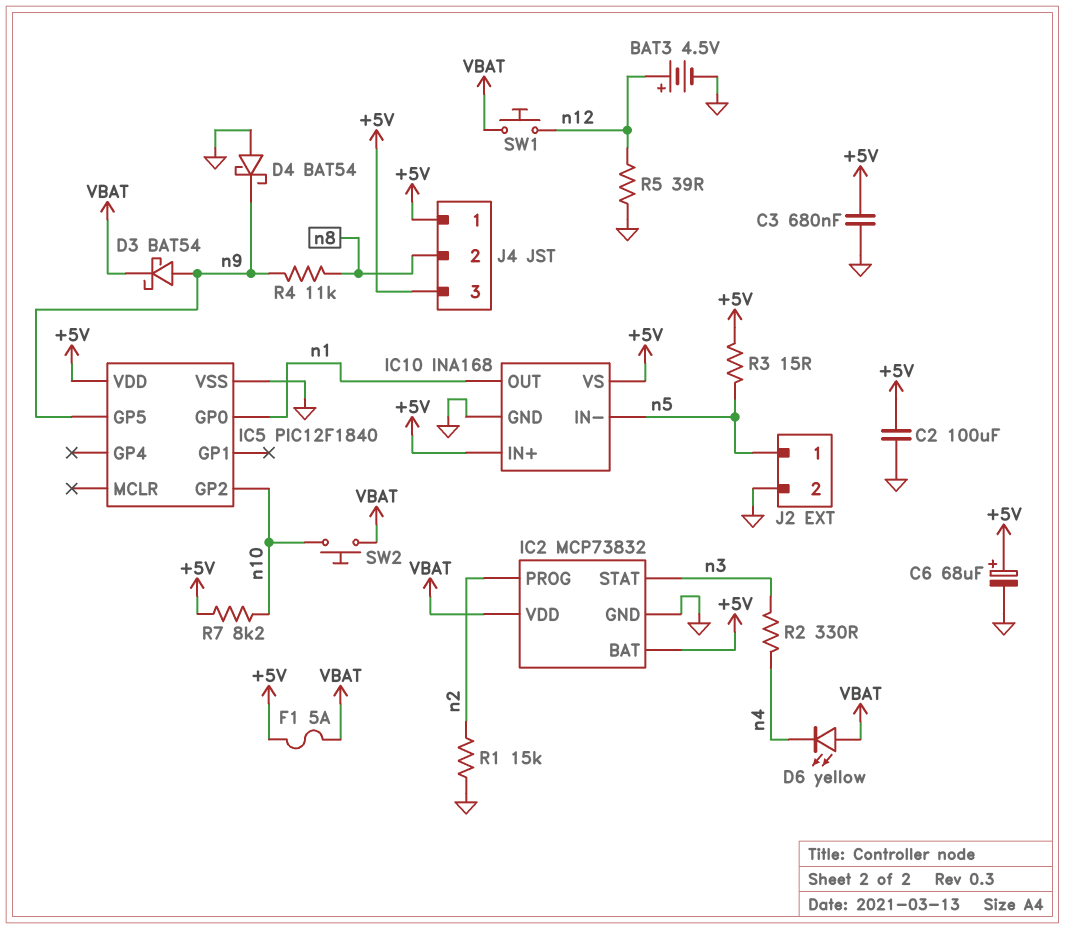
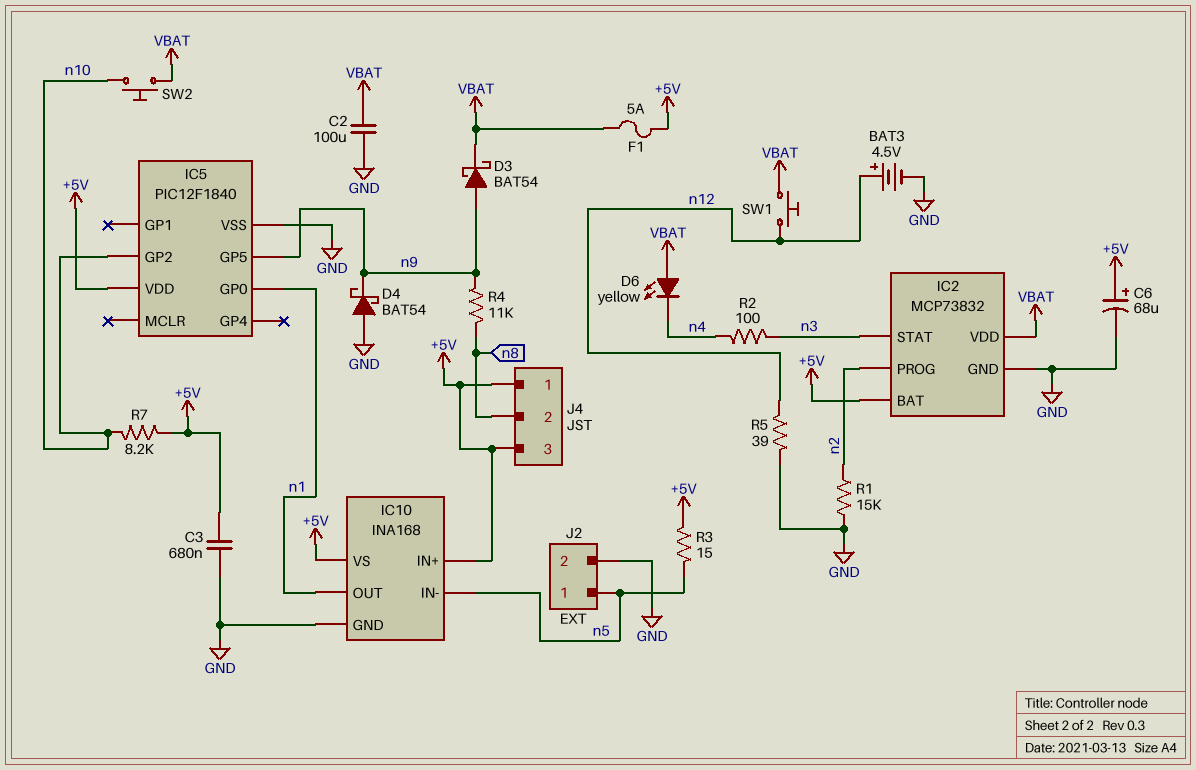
C2: 100uF (+5V, GND) -> 100uF (GND, VBAT)
R2: 330 (n3, n4) -> 100 (n3, n4)

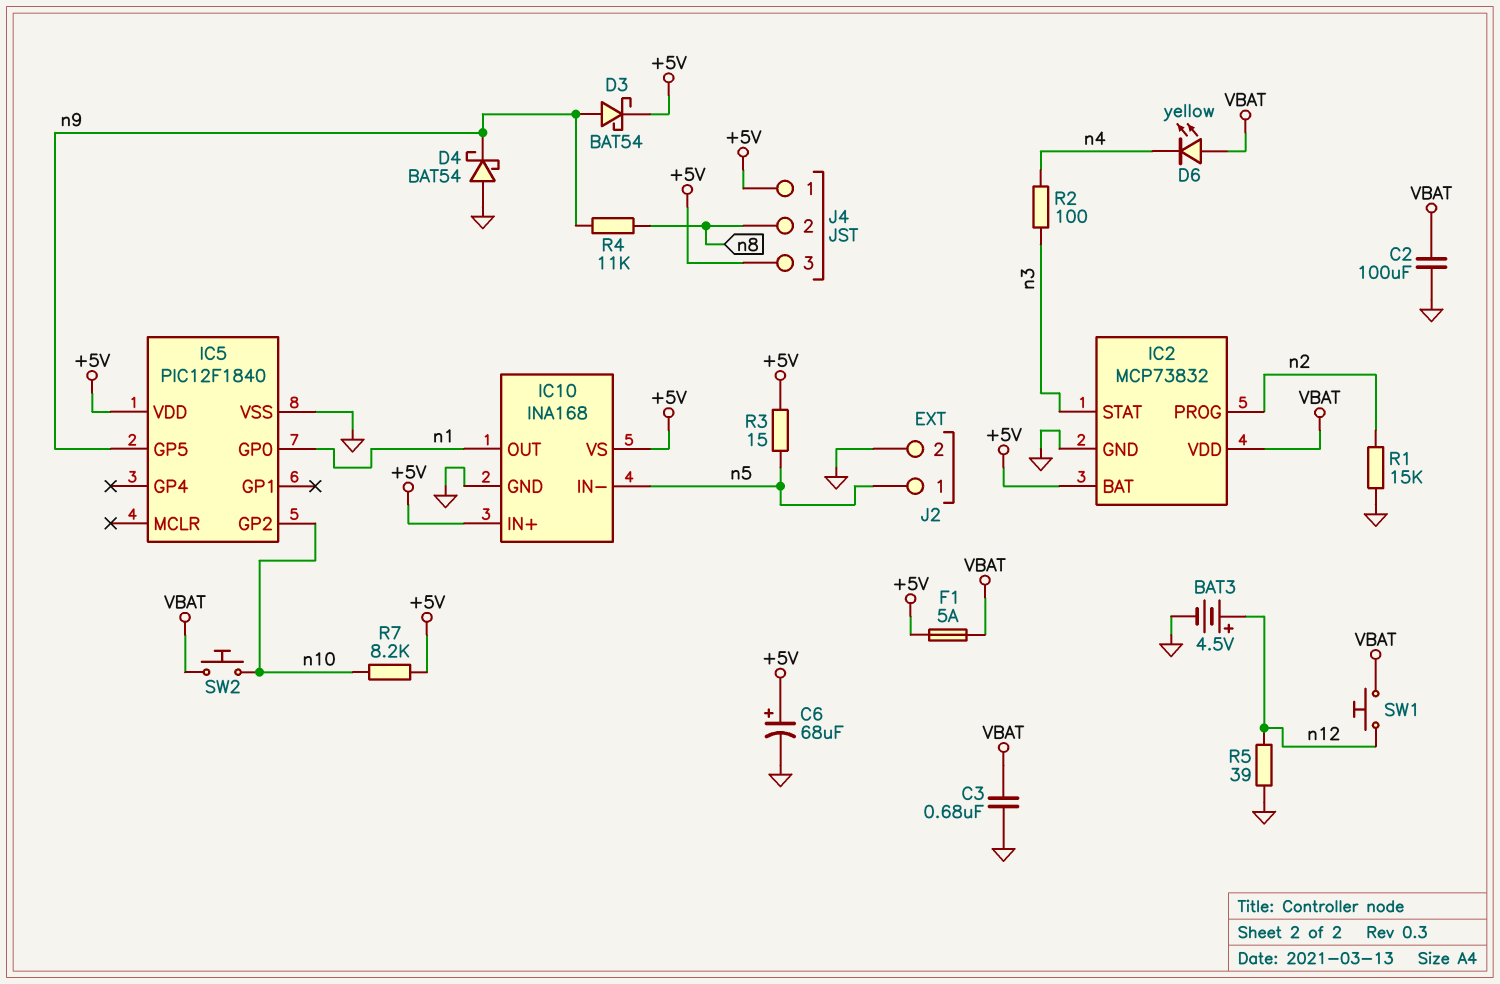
C3: 680nF (+5V, GND) -> 680nF (GND, VBAT)
D3: schottky BAT54 (A n9, K VBAT) -> schottky BAT54 (A n9, K +5V)

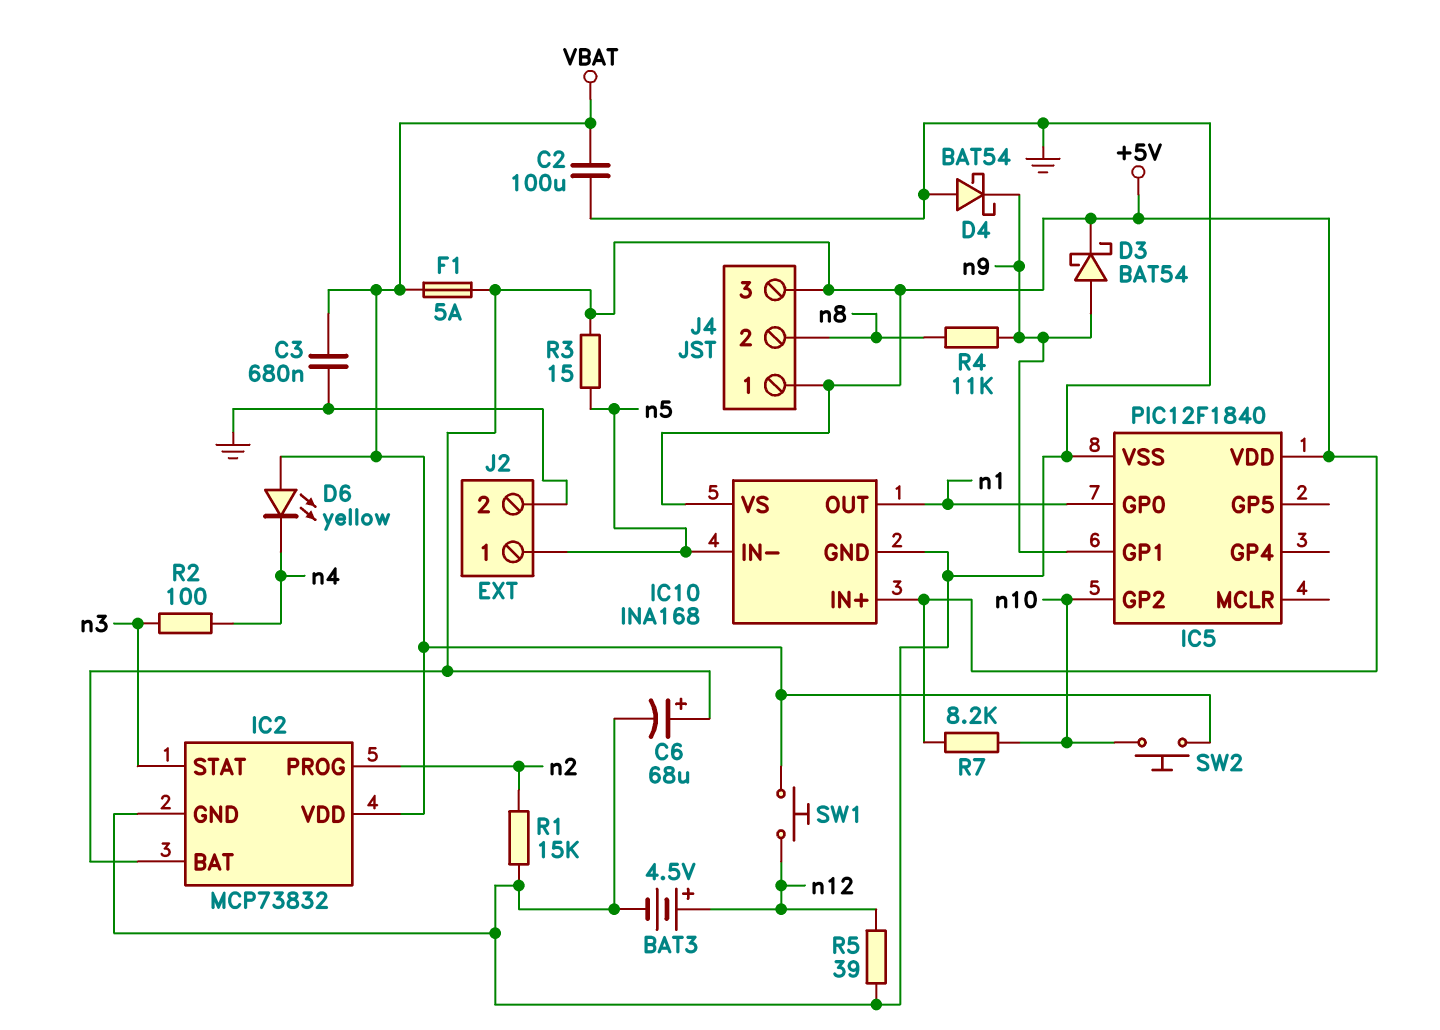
IC5 pin GP1: none -> n9
IC5 pin GP5: n9 -> none

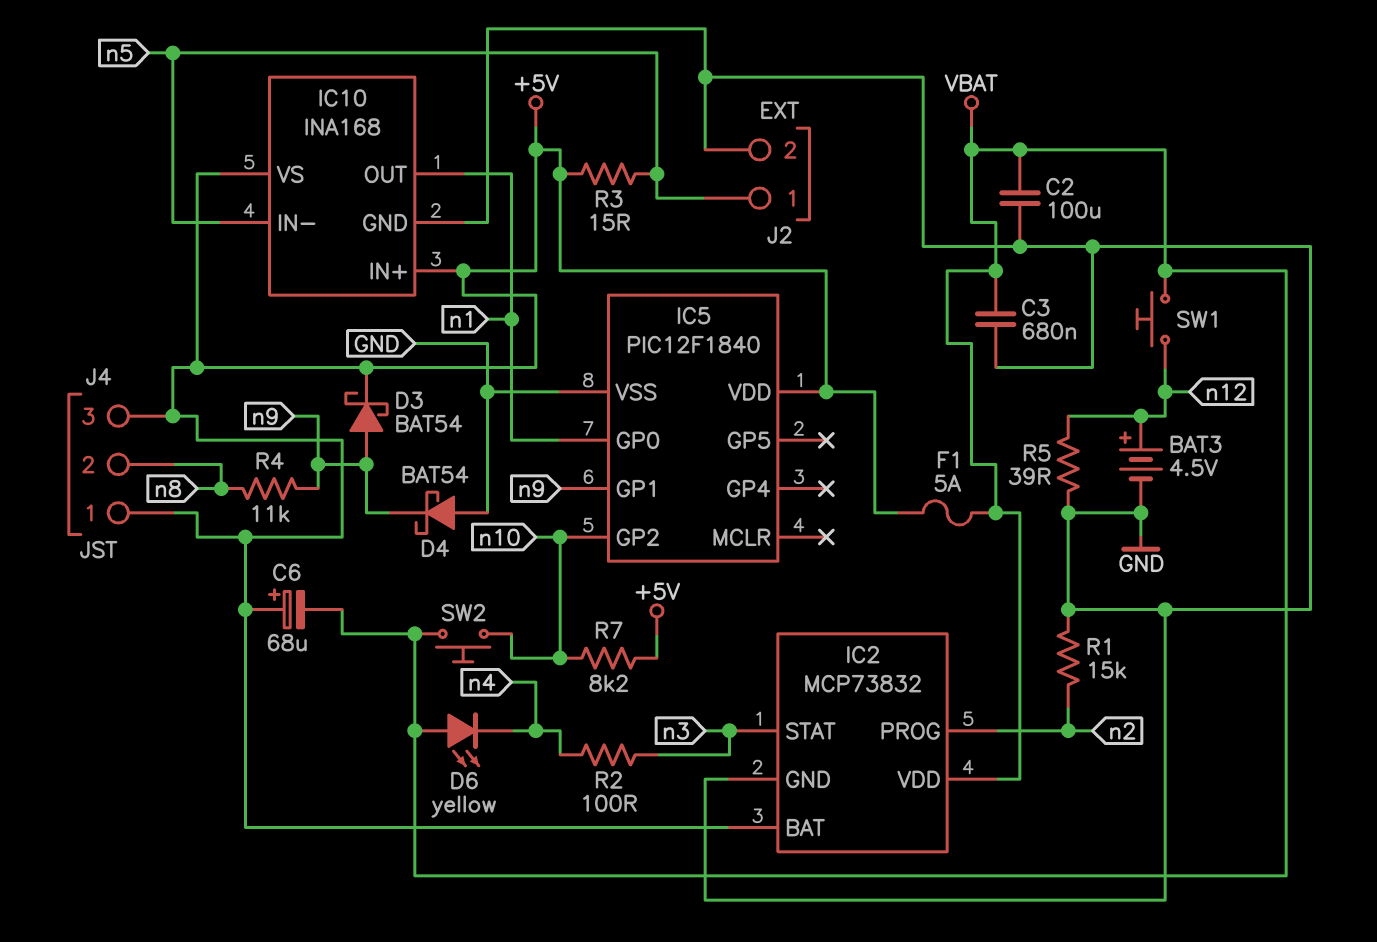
C6: 68uF (plus +5V, minus GND) -> 68uF (plus +5V, minus VBAT)

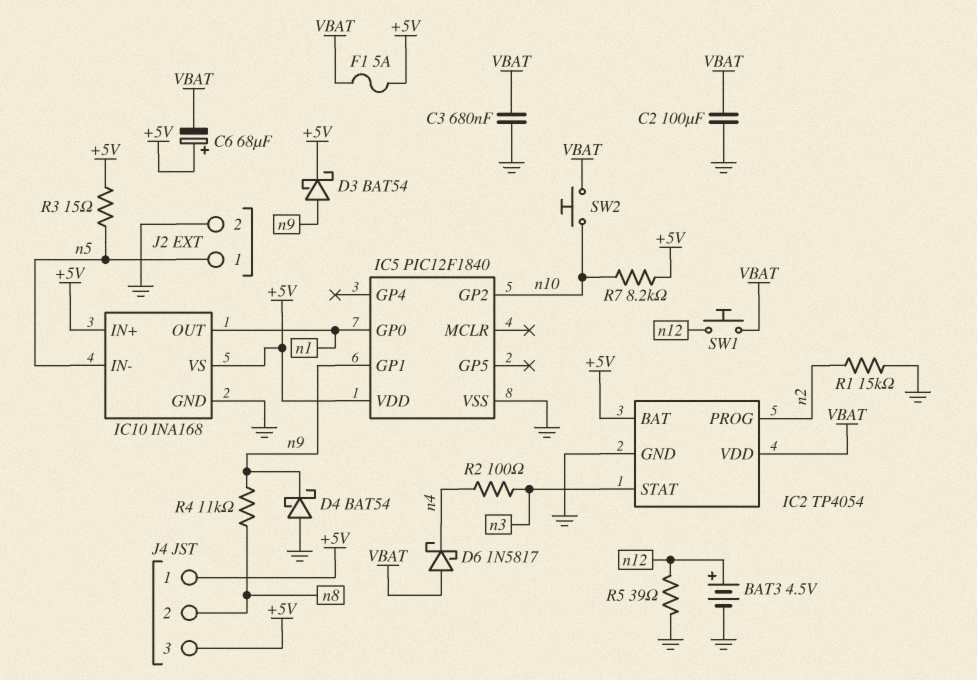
D6: LED yellow (A VBAT, K n4) -> schottky 1N5817 (A VBAT, K n4)
IC2: MCP73832 -> TP4054

